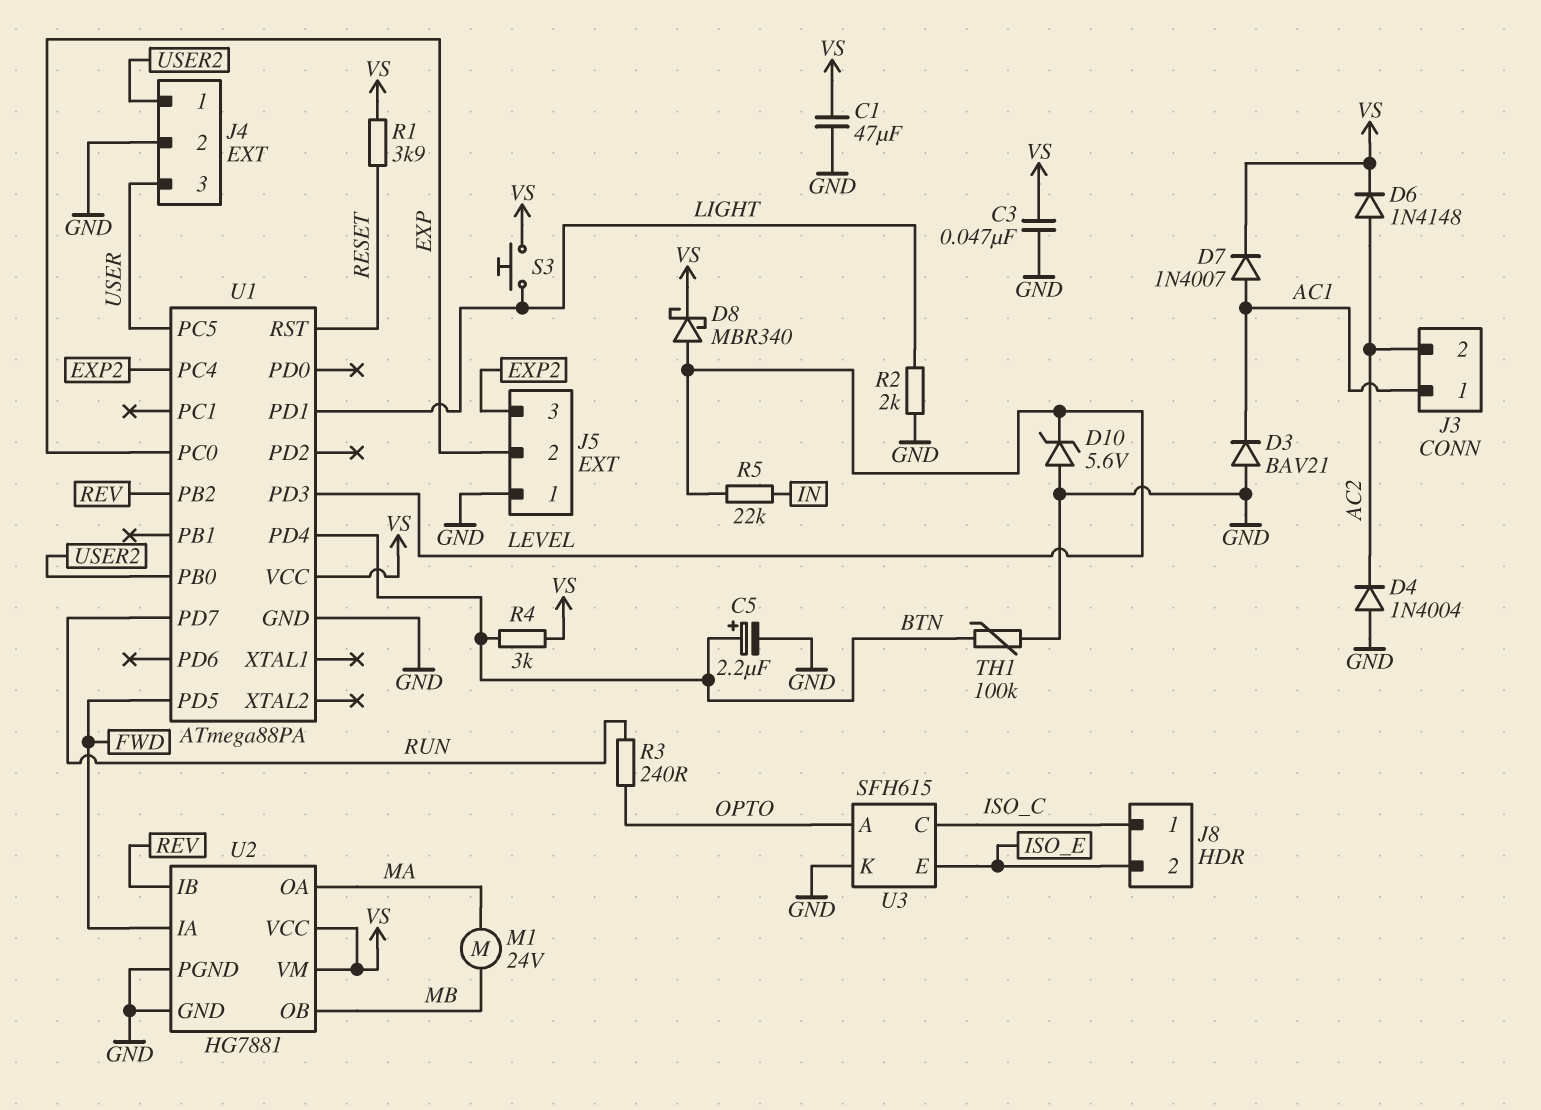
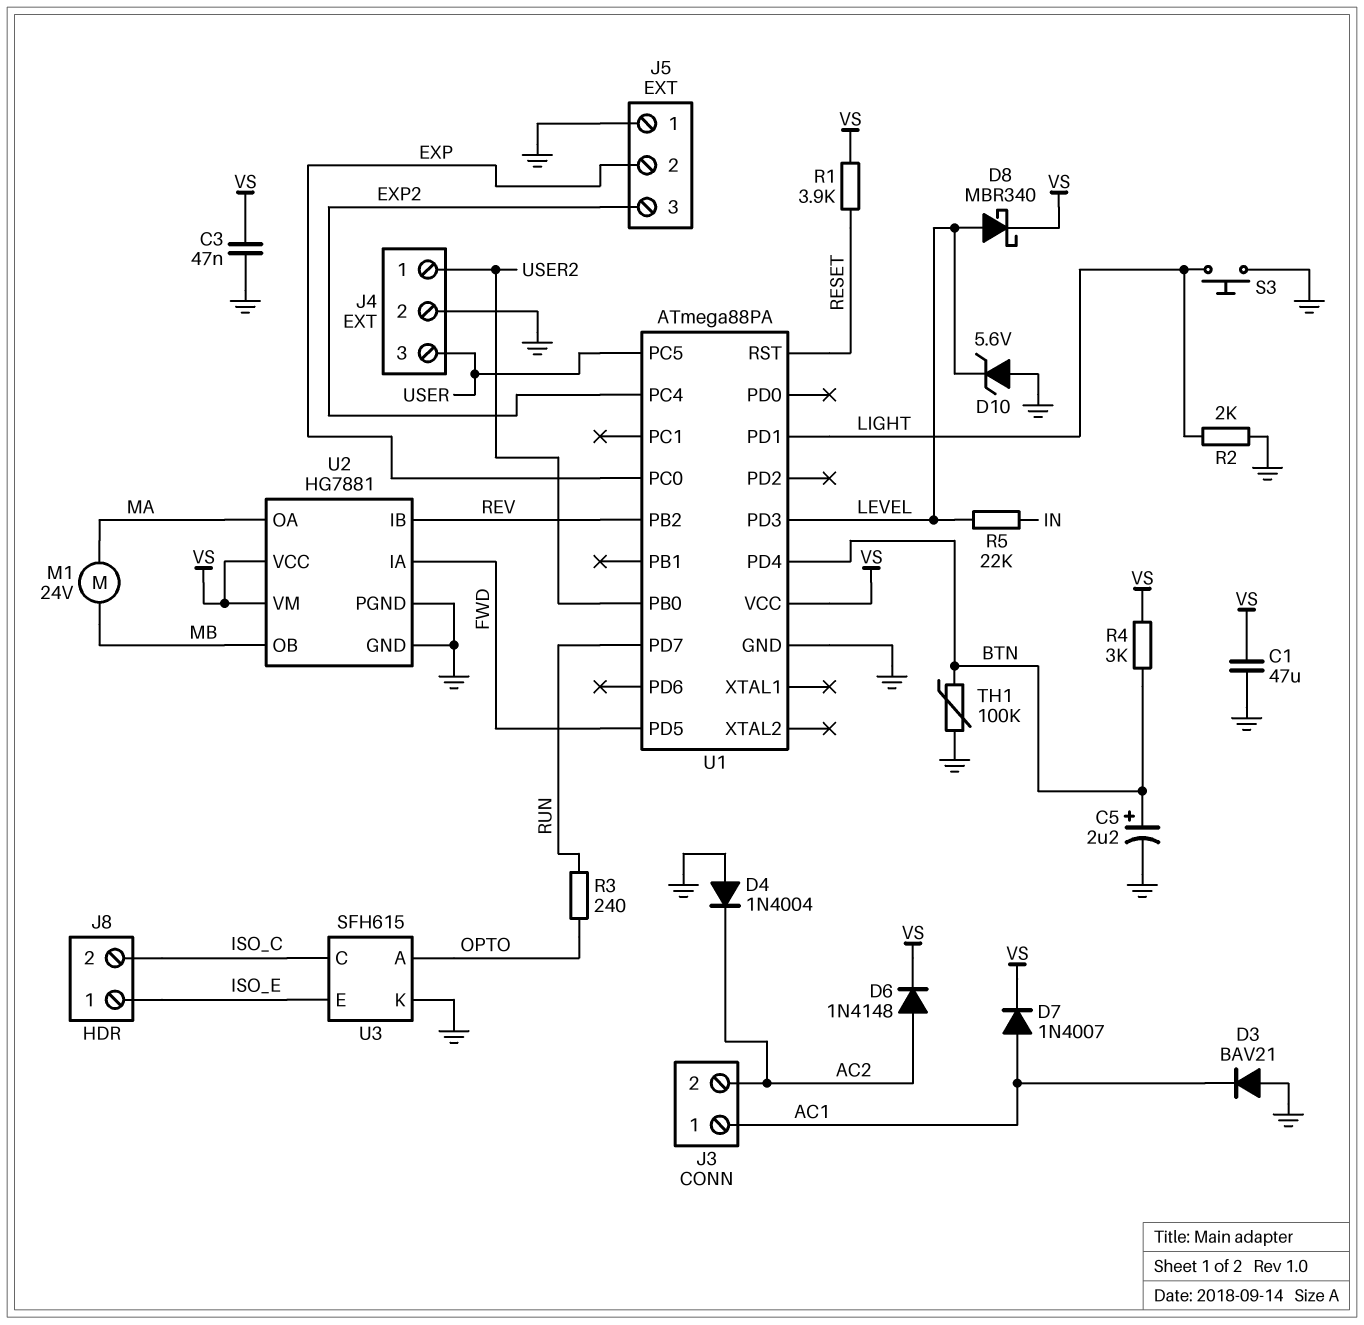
J8 pin 1: ISO_C -> ISO_E
J8 pin 2: ISO_E -> ISO_C
S3: button (LIGHT, VS) -> button (GND, LIGHT)

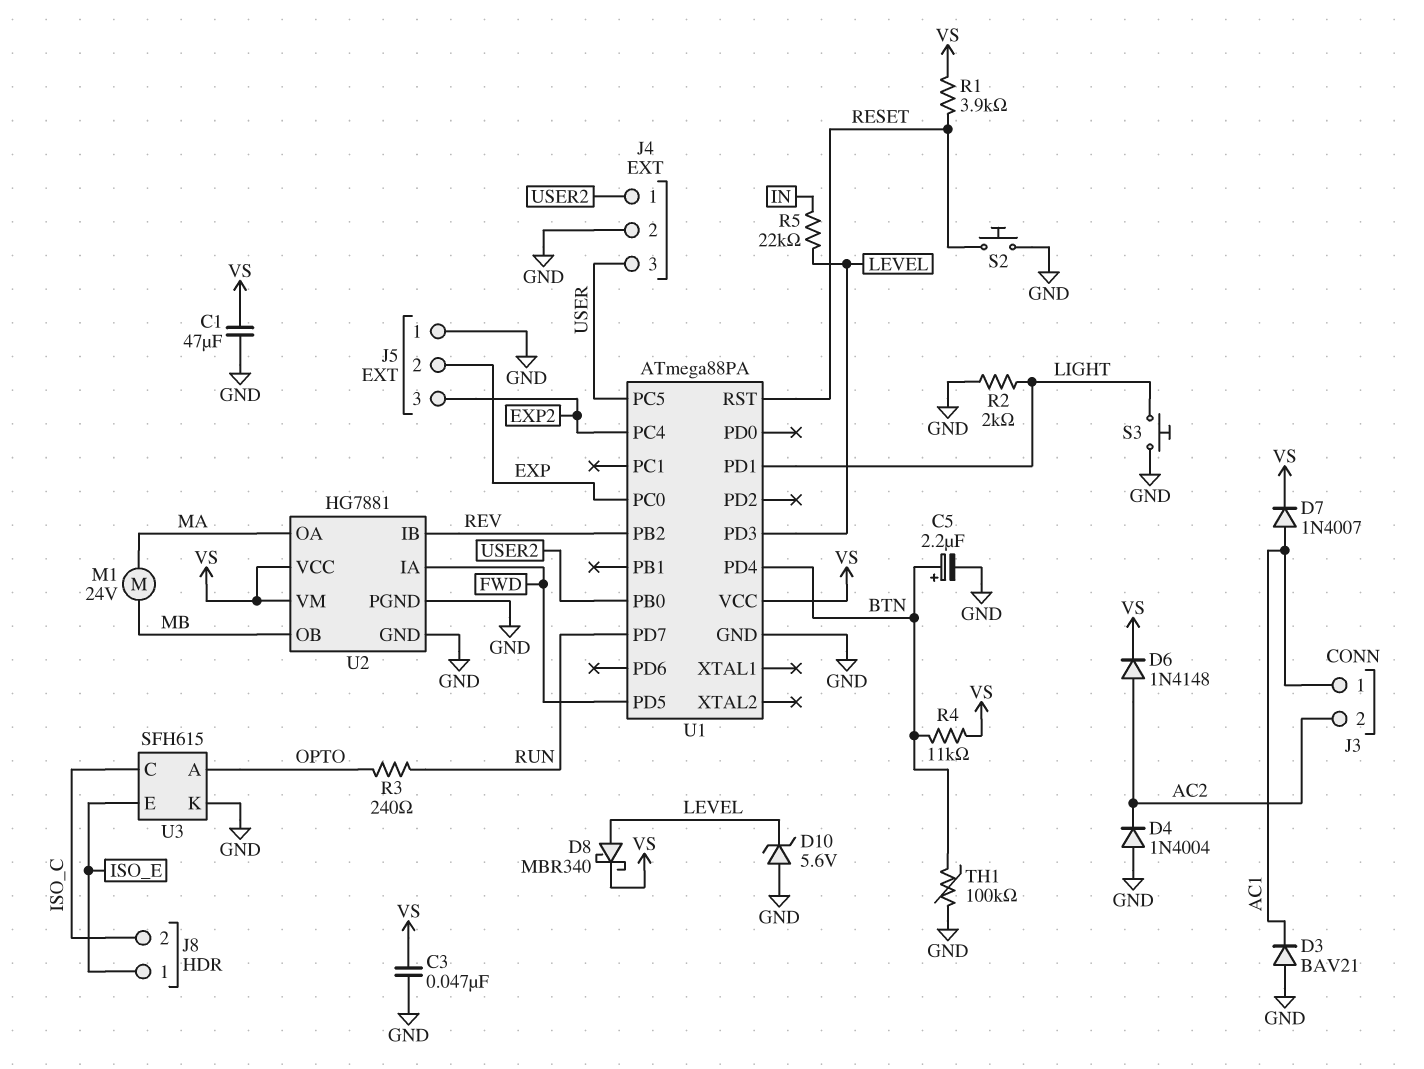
R4: 3k (BTN, VS) -> 11k (BTN, VS)
S2: none -> button (GND, RESET)

